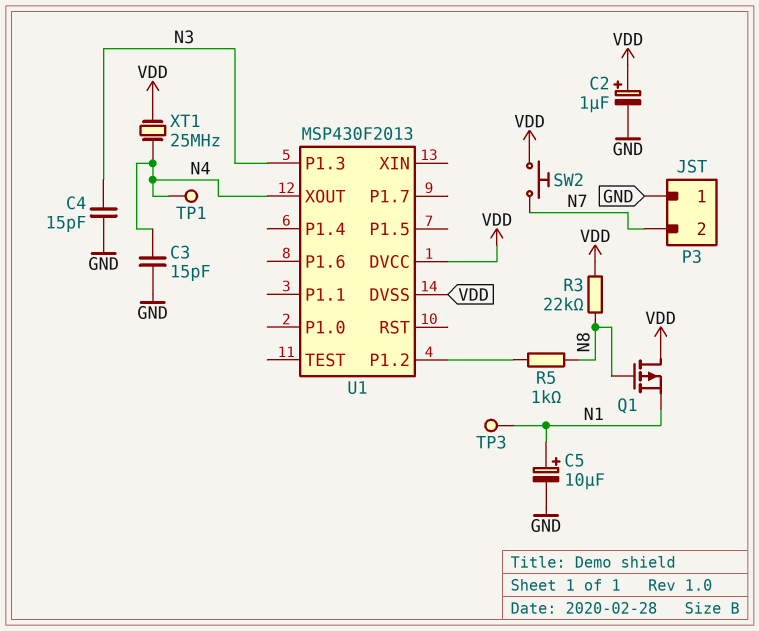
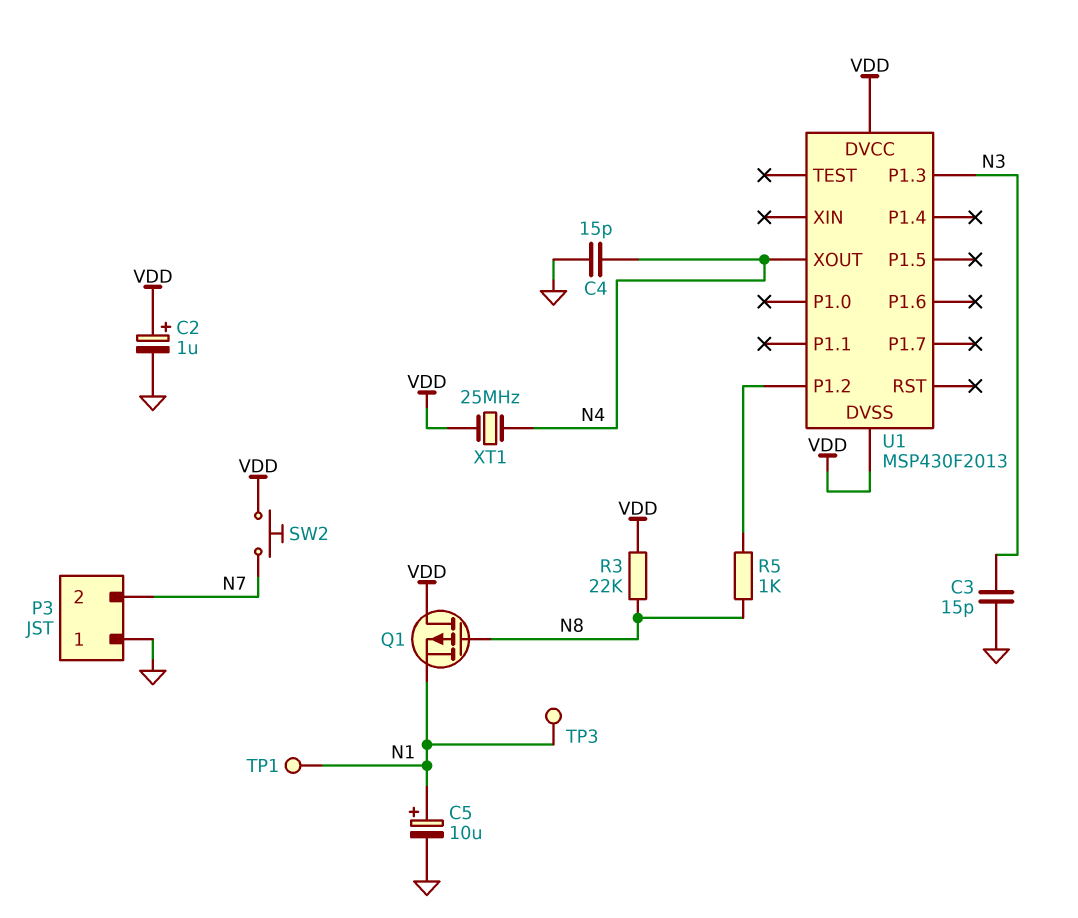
C3: 15pF (GND, N4) -> 15pF (GND, N3)
C4: 15pF (GND, N3) -> 15pF (GND, N4)
TP1: test point (N4) -> test point (N1)

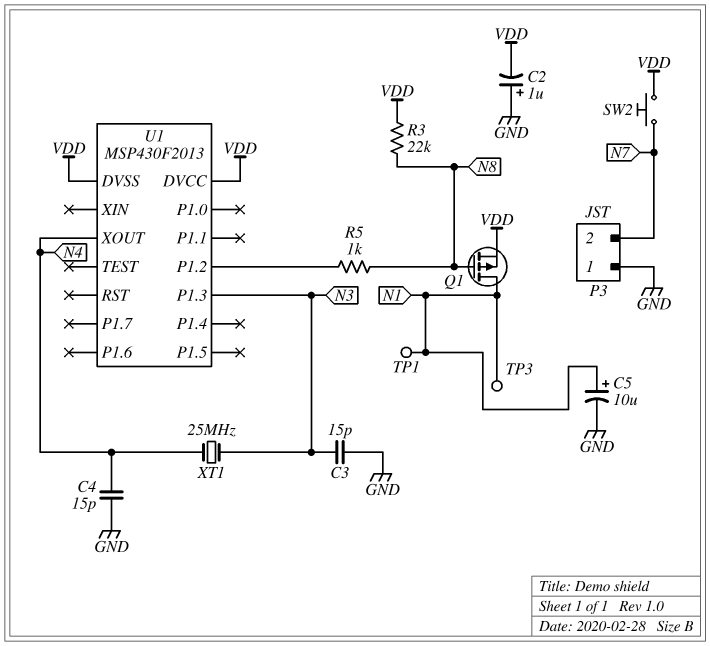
C2: 1uF (plus VDD, minus GND) -> 1uF (plus GND, minus VDD)
Q1: PMOS (G N8, D VDD, S N1) -> PMOS (G N8, D N1, S VDD)
XT1: 25MHz (N4, VDD) -> 25MHz (N3, N4)

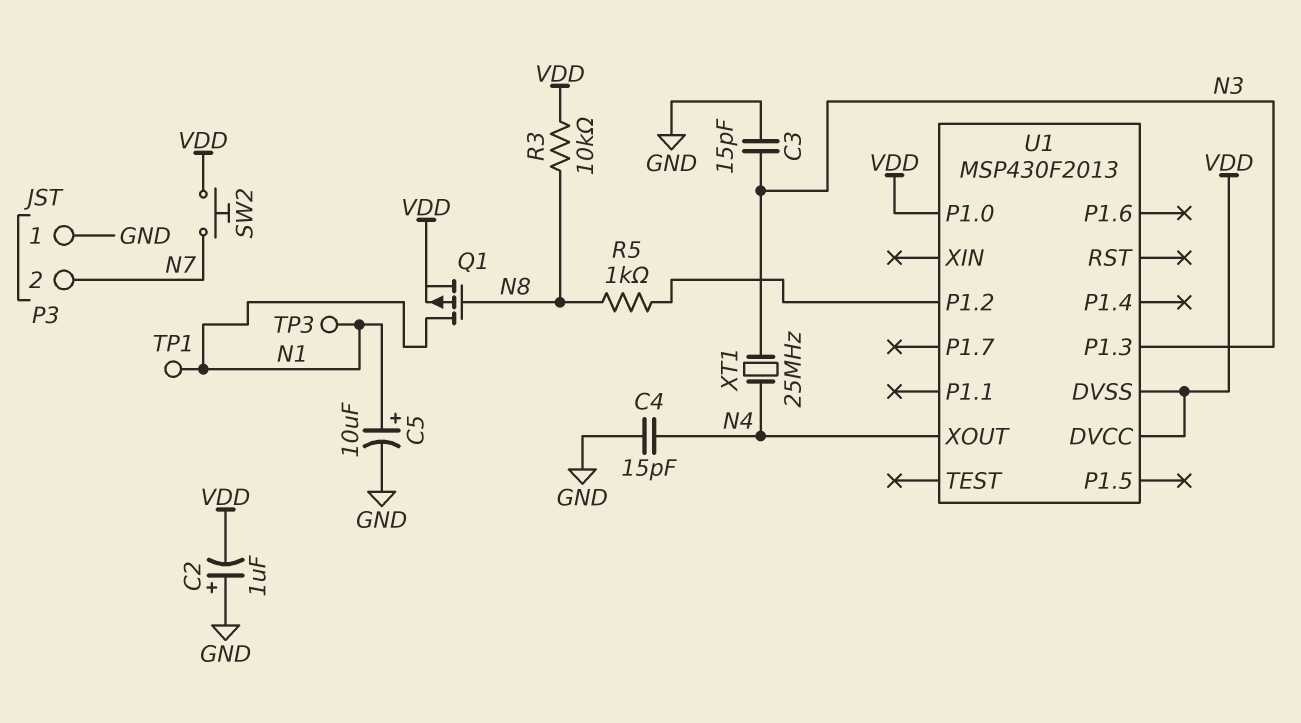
R3: 22k (N8, VDD) -> 10k (N8, VDD)
U1 pin P1.0: none -> VDD

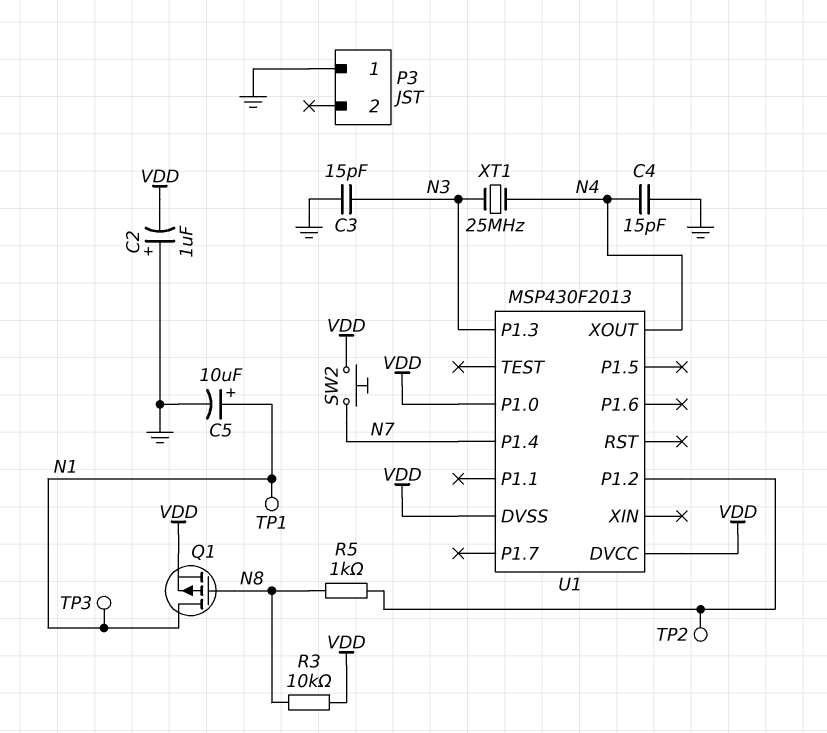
P3 pin 2: N7 -> none
TP2: none -> test point (U1/P1.2)
U1 pin P1.4: none -> N7

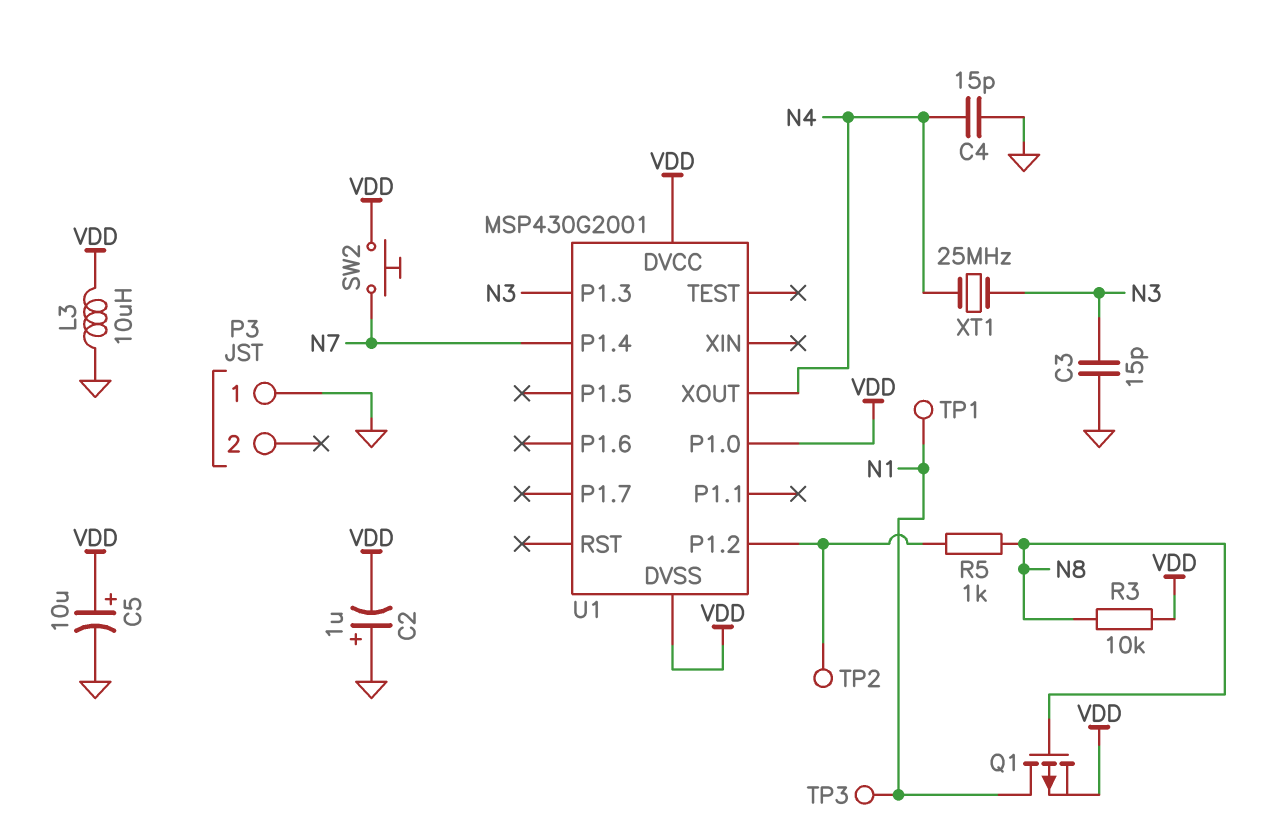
C5: 10uF (plus N1, minus GND) -> 10uF (plus VDD, minus GND)
L3: none -> 10uH (GND, VDD)
U1: MSP430F2013 -> MSP430G2001

